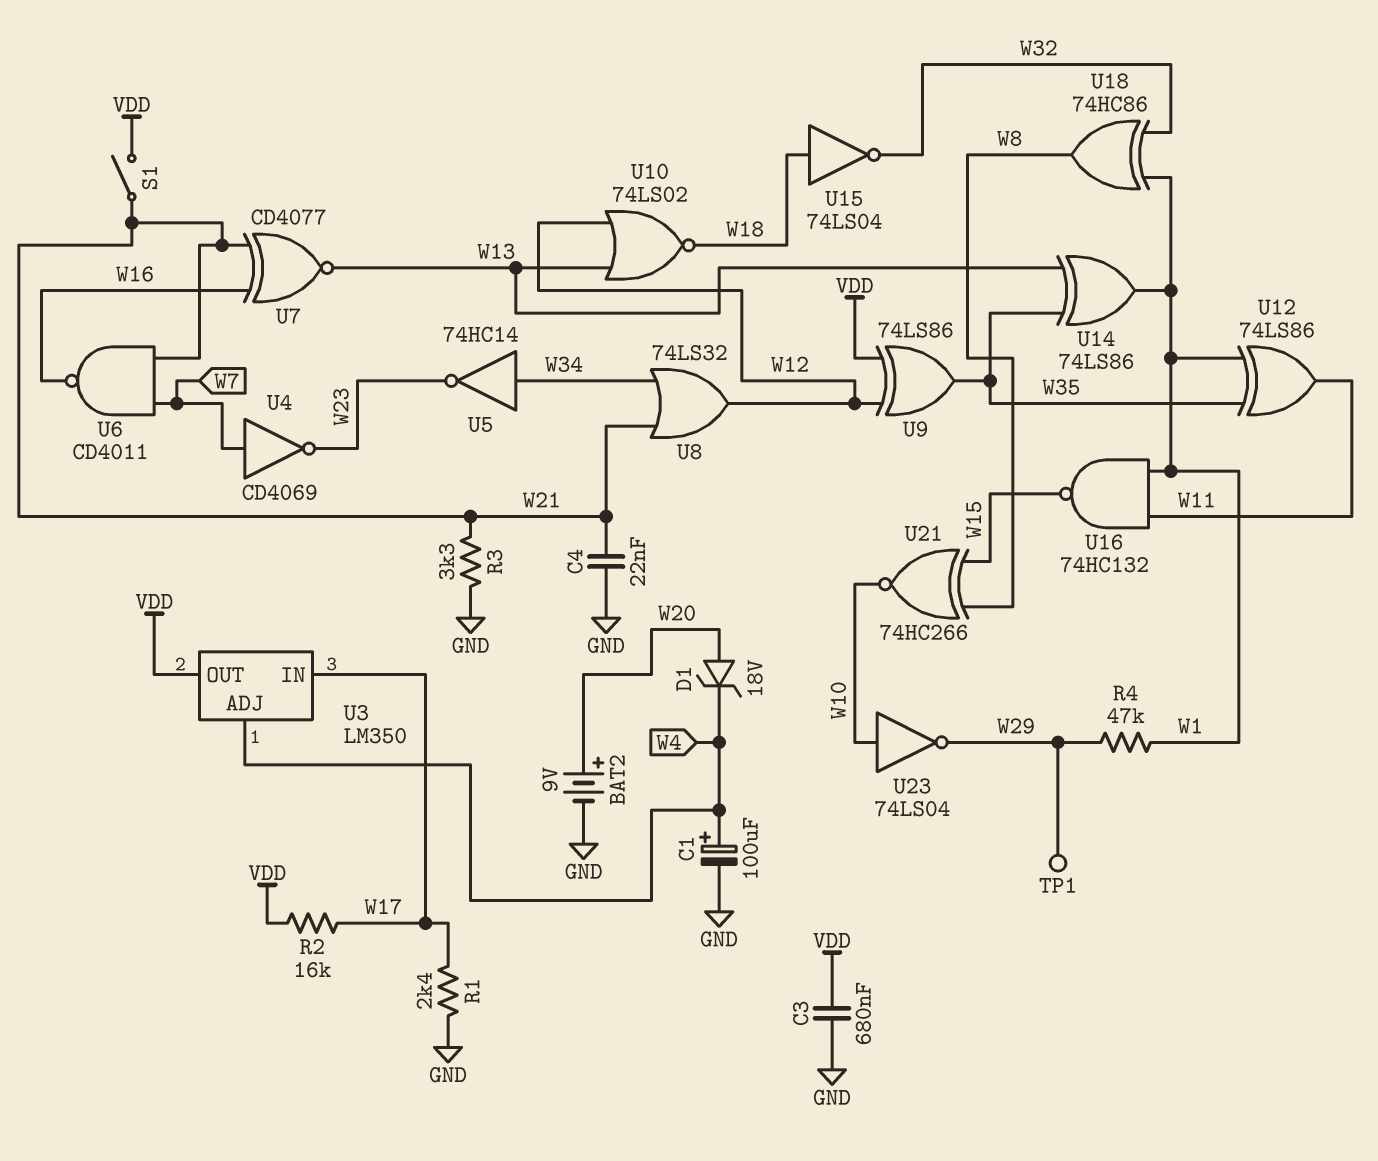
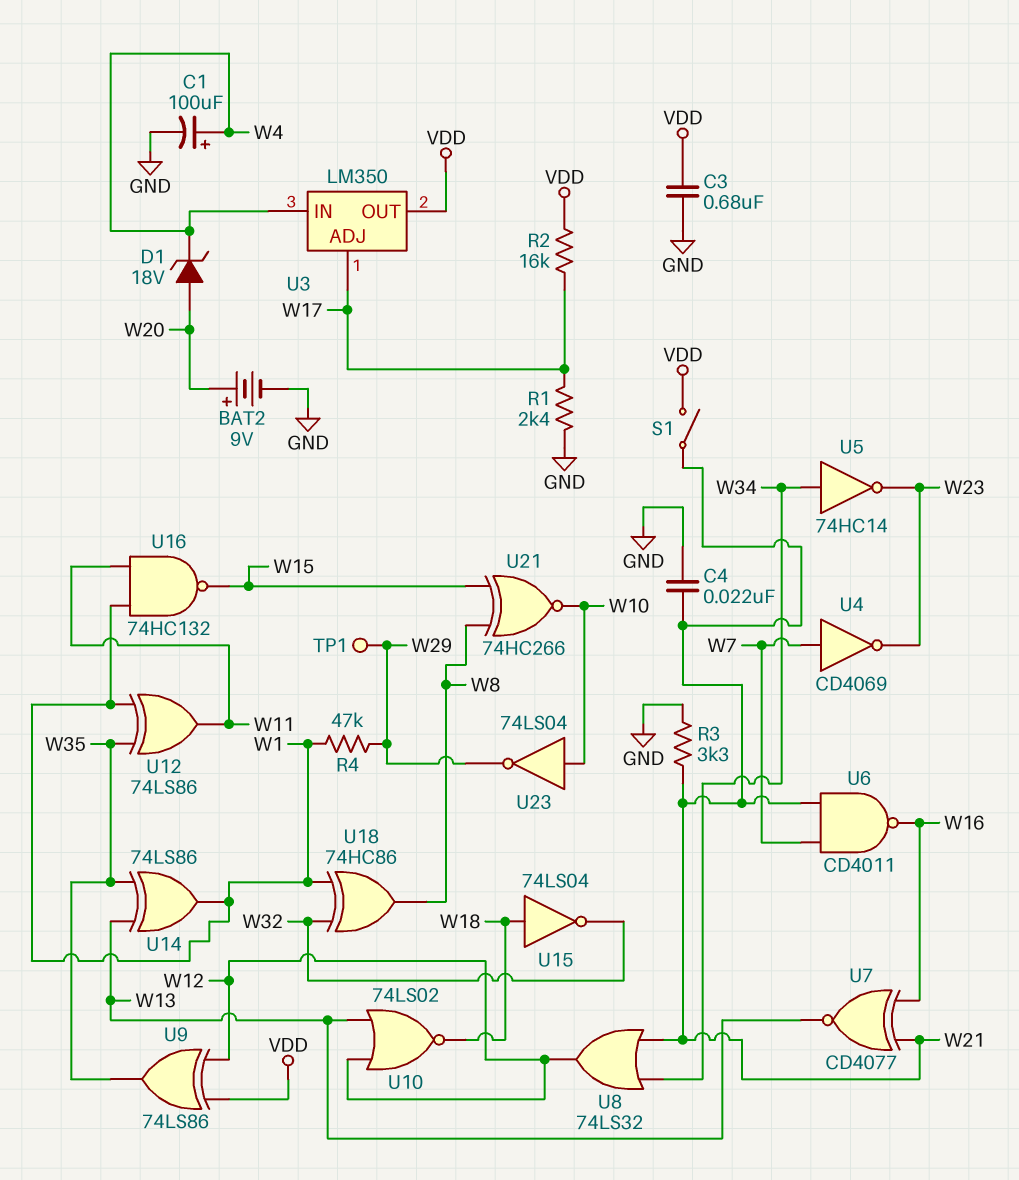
U3 pin ADJ: W4 -> W17
U3 pin IN: W17 -> W4

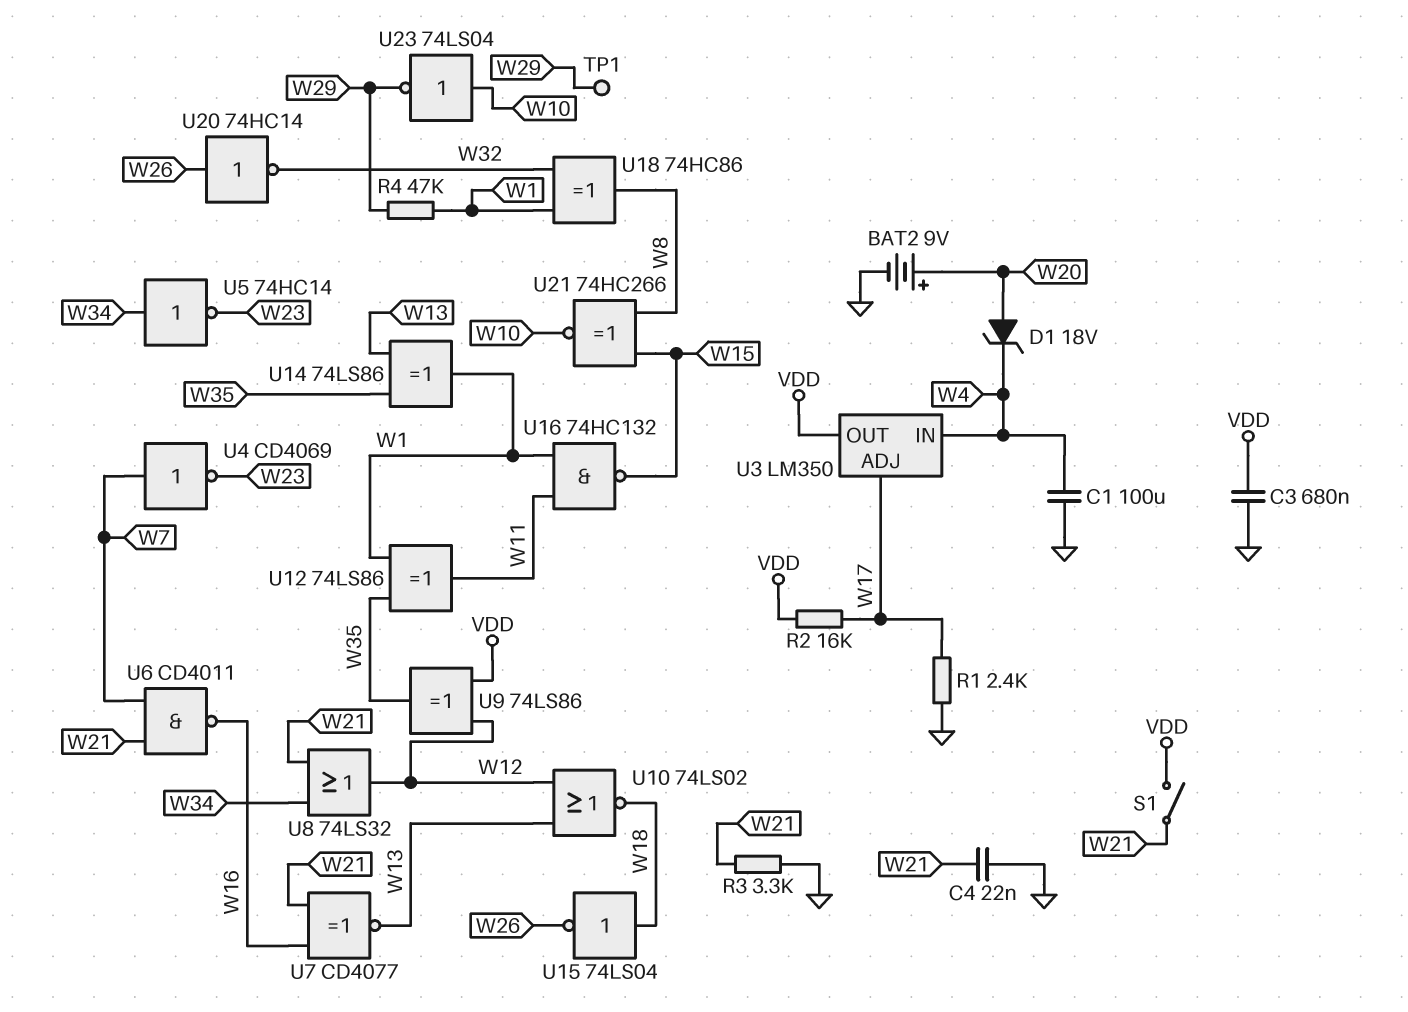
C1: 100uF (plus W4, minus GND) -> 100uF (GND, W4)
U15: NOT 74LS04 (in W18, out W32) -> NOT 74LS04 (in W18, out W26)
U20: none -> NOT 74HC14 (in W26, out W32)

